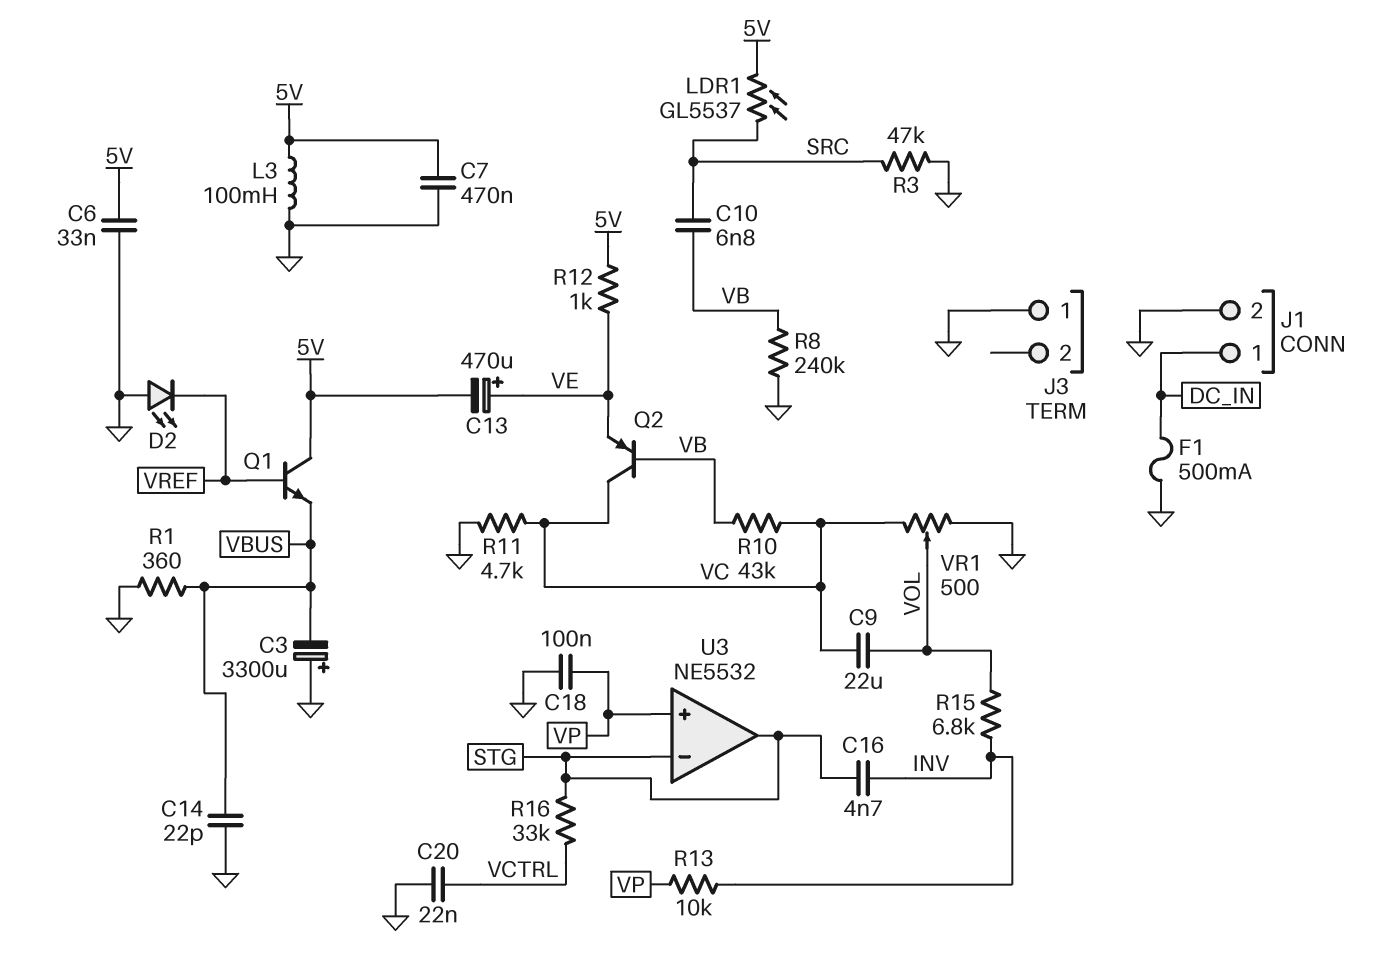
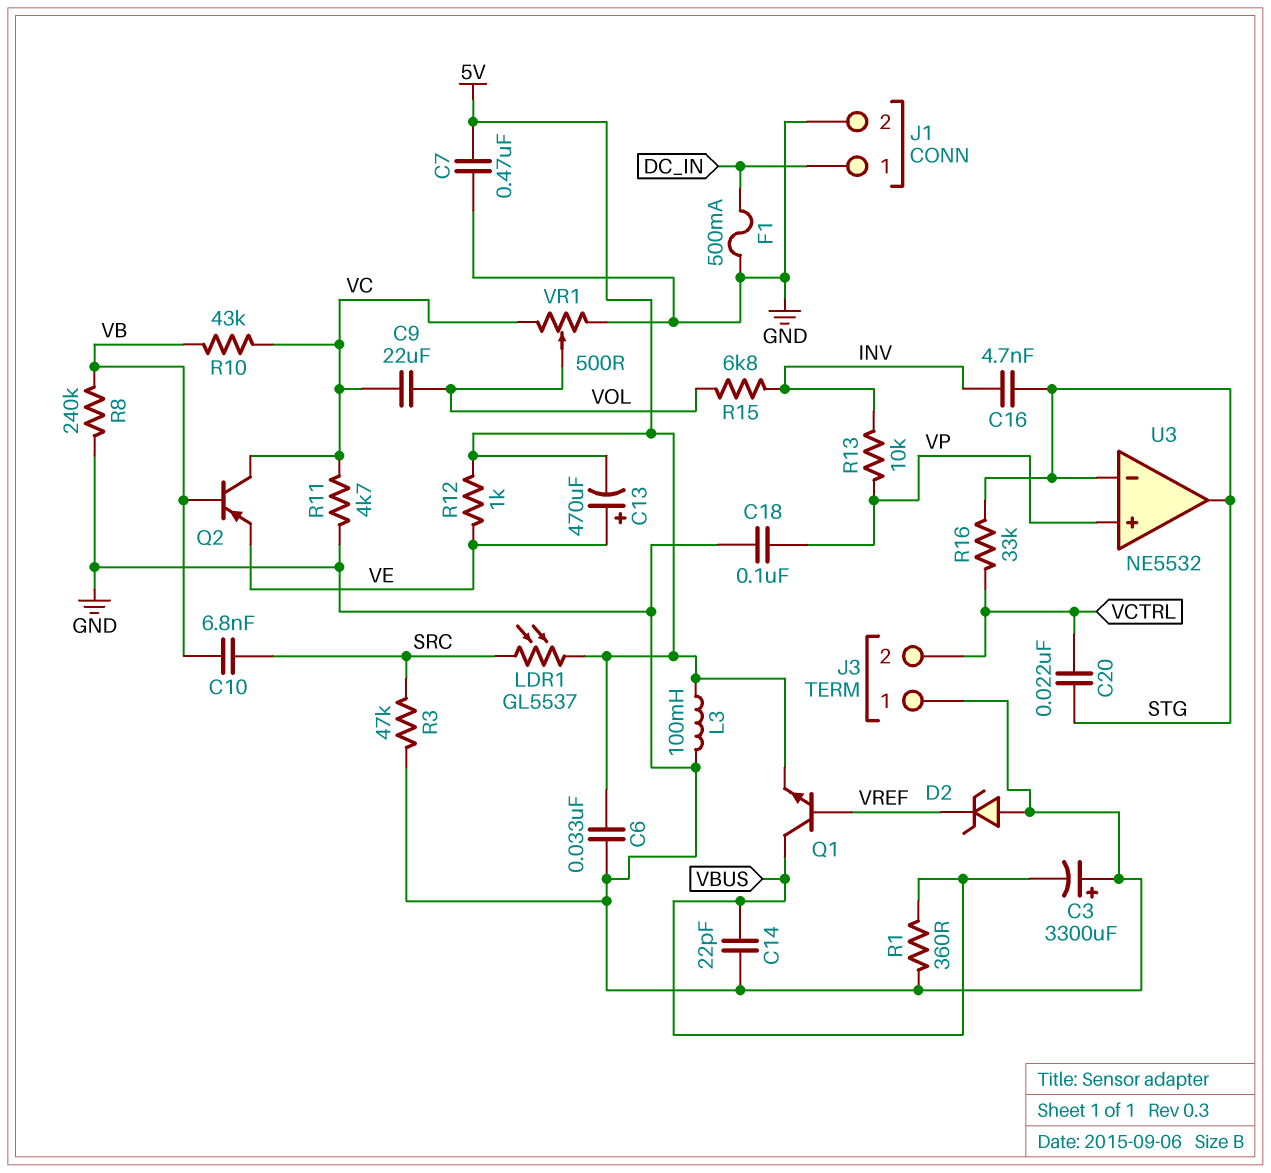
C20: 22nF (GND, VCTRL) -> 22nF (STG, VCTRL)
D2: LED (A GND, K VREF) -> zener (A GND, K VREF)
J3 pin 2: none -> VCTRL
Q1: NPN (B VREF, C 5V, E VBUS) -> NPN (B VREF, C VBUS, E 5V)

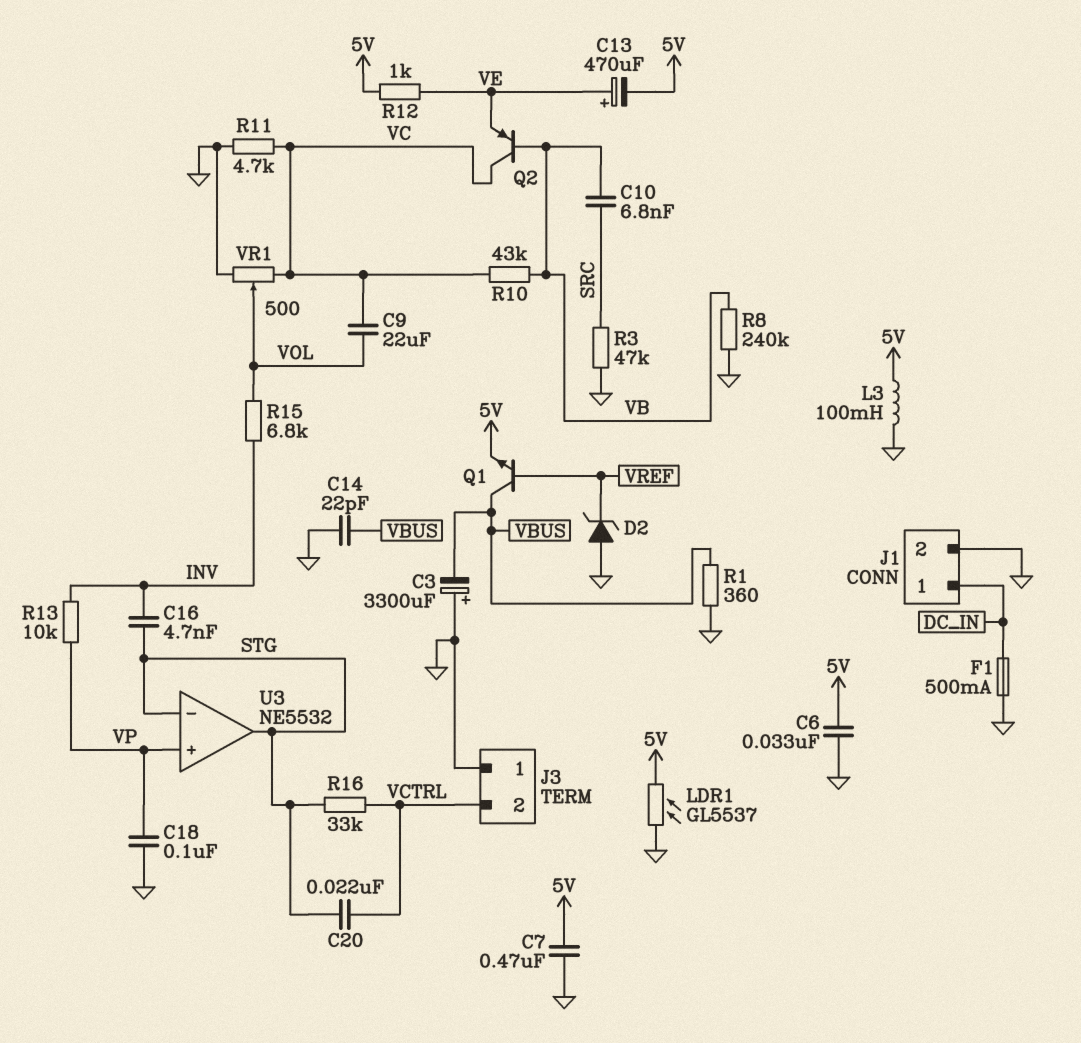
LDR1: GL5537 (5V, SRC) -> GL5537 (5V, GND)

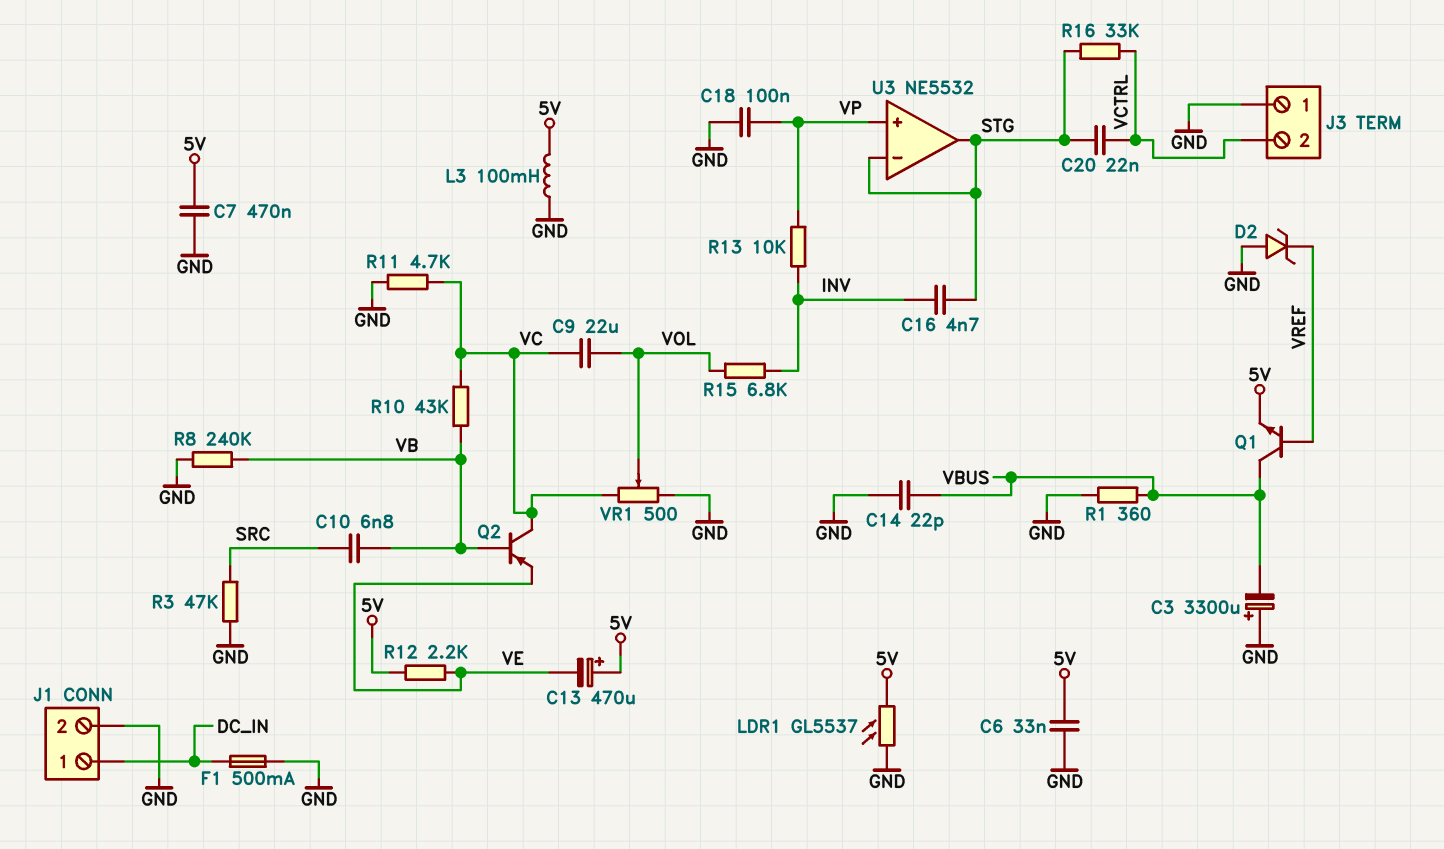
C13: 470uF (plus VE, minus 5V) -> 470uF (plus 5V, minus VE)
R12: 1k (5V, VE) -> 2.2k (5V, VE)

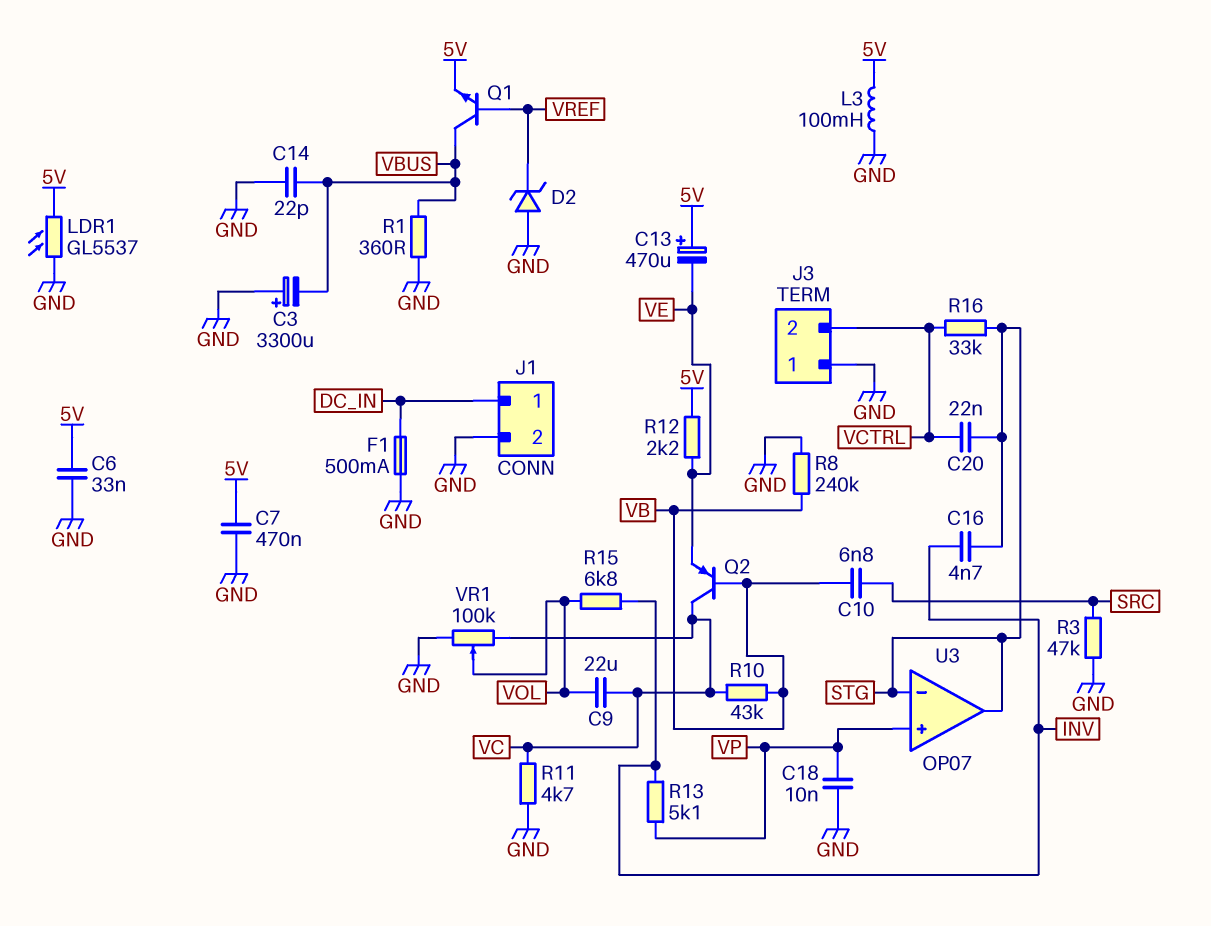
C18: 100nF (GND, VP) -> 10nF (GND, VP)
R13: 10k (INV, VP) -> 5.1k (INV, VP)
U3: NE5532 -> OP07
VR1: 500 (GND, VC, wiper VOL) -> 100k (GND, VC, wiper VOL)

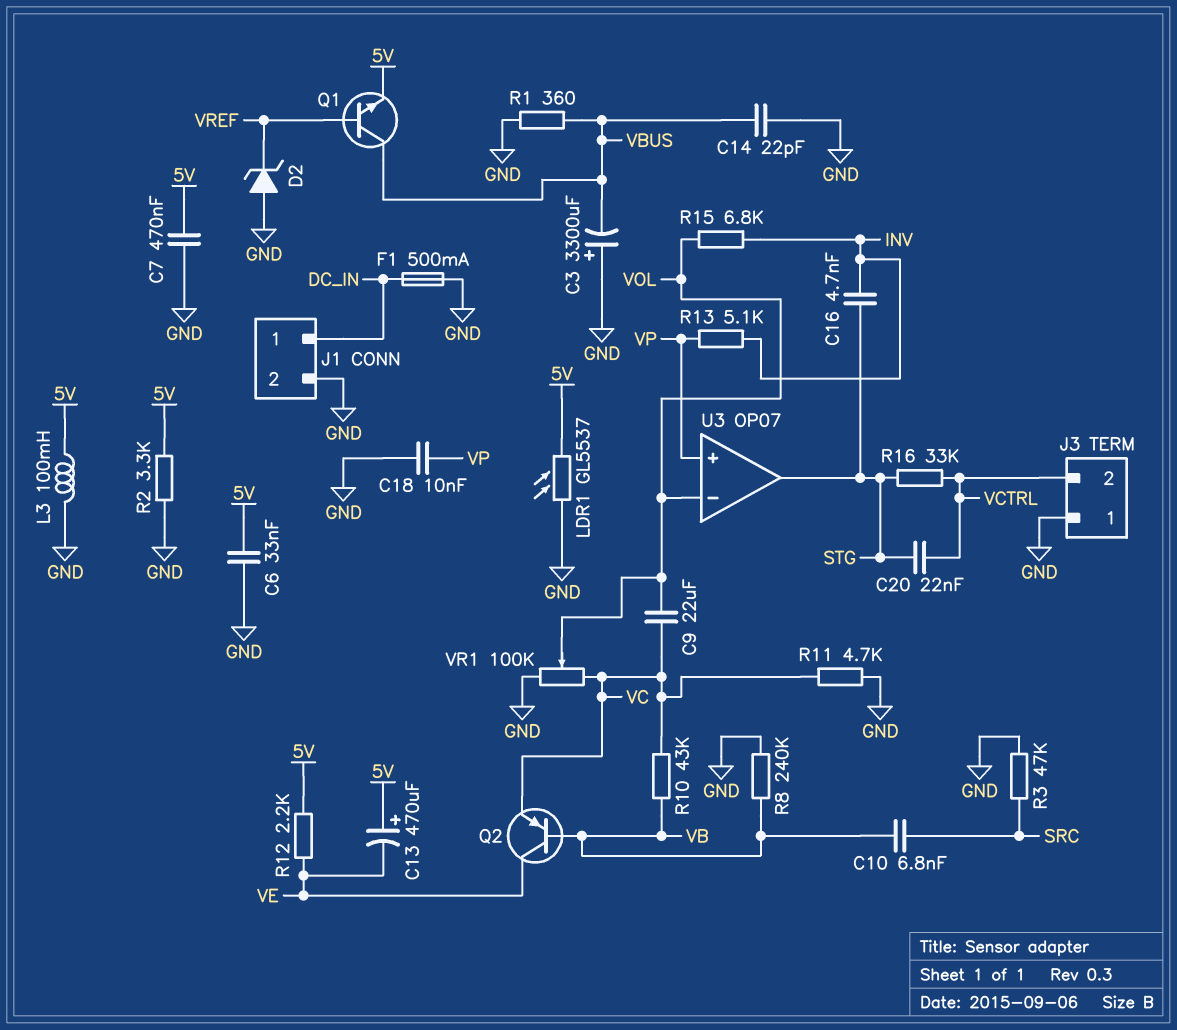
Q2: PNP (B VB, C VC, E VE) -> PNP (B VB, C VE, E VC)
R2: none -> 3.3k (5V, GND)
U3 pin in-: STG -> VOL

